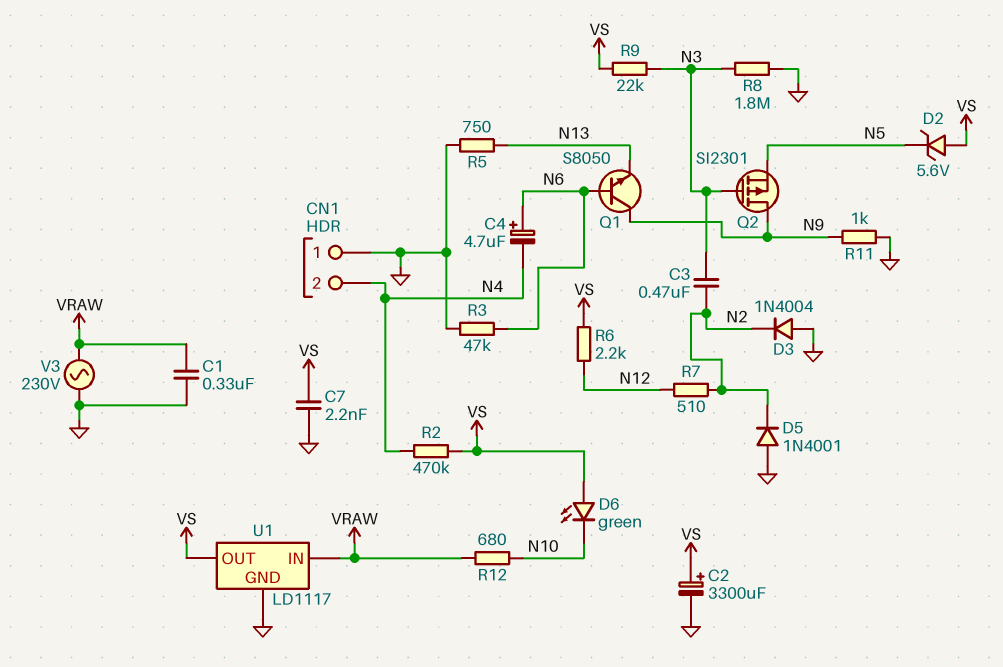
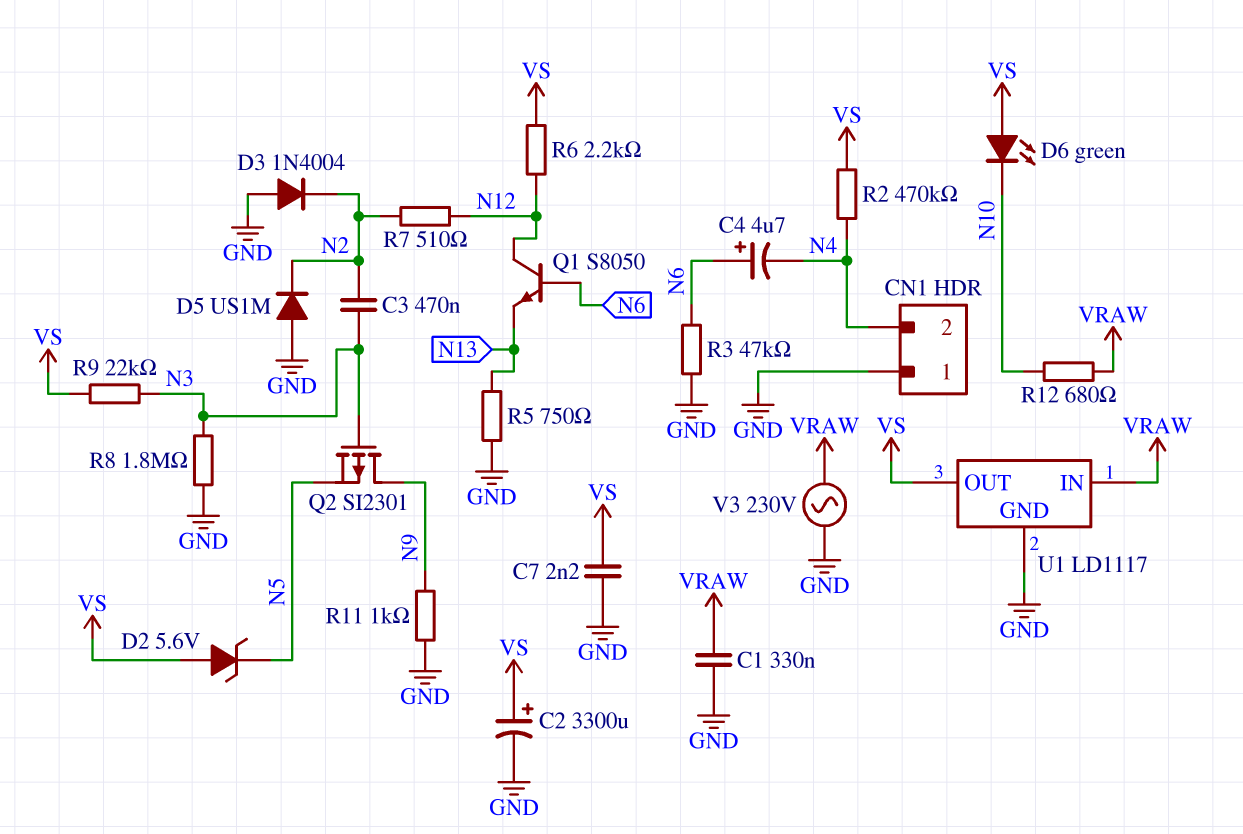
D5: diode 1N4001 (A GND, K N2) -> diode US1M (A GND, K N2)
Q1: NPN S8050 (B N6, C N9, E N13) -> NPN S8050 (B N6, C N12, E N13)

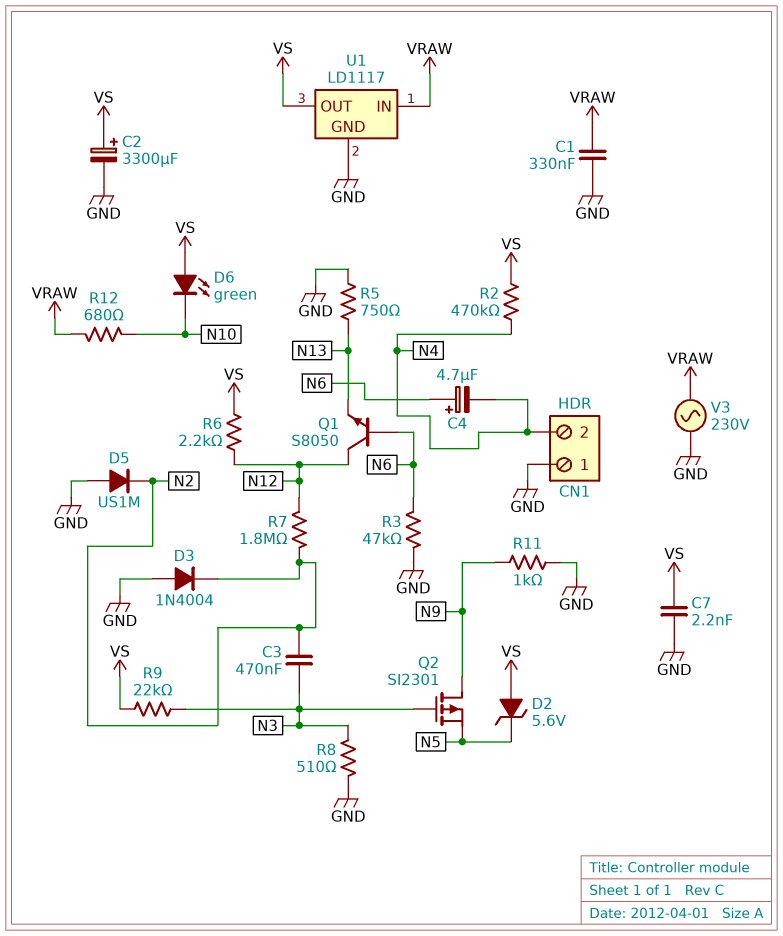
R7: 510 (N2, N12) -> 1.8M (N2, N12)
R8: 1.8M (GND, N3) -> 510 (GND, N3)

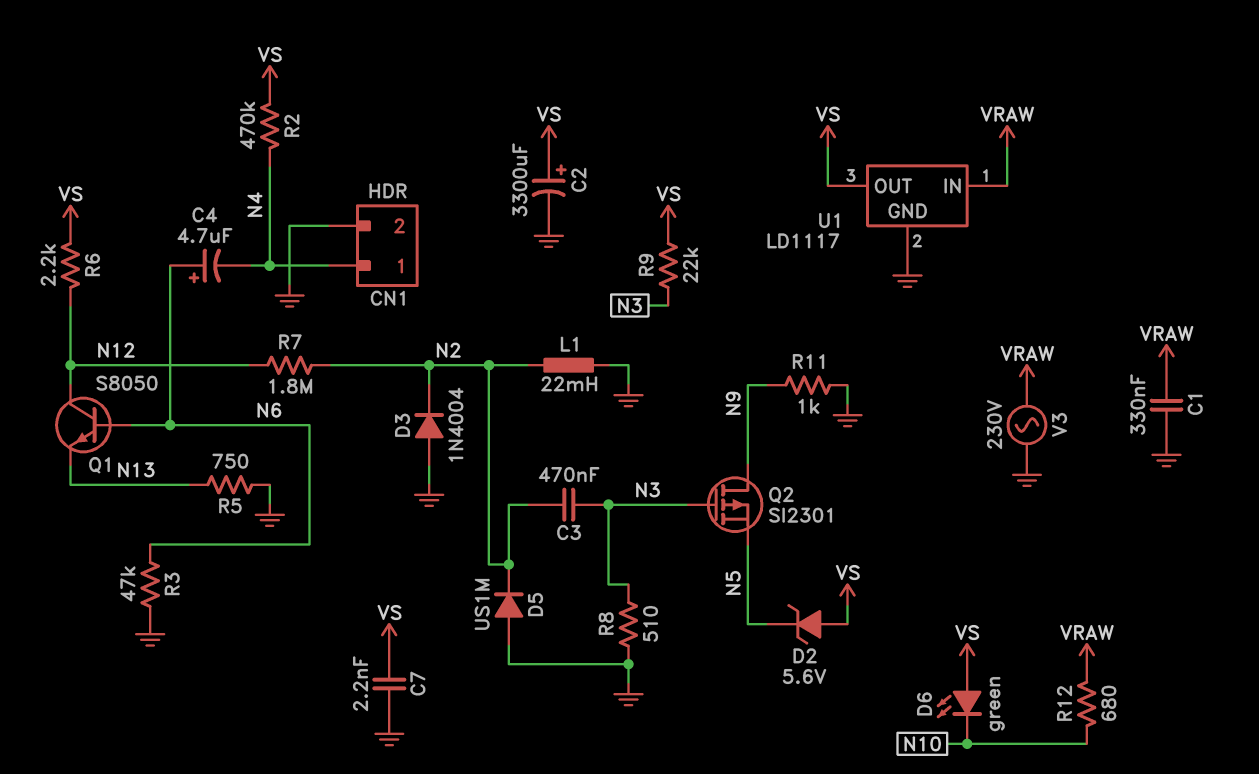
CN1 pin 1: GND -> N4
CN1 pin 2: N4 -> GND
L1: none -> 22mH (GND, N2)

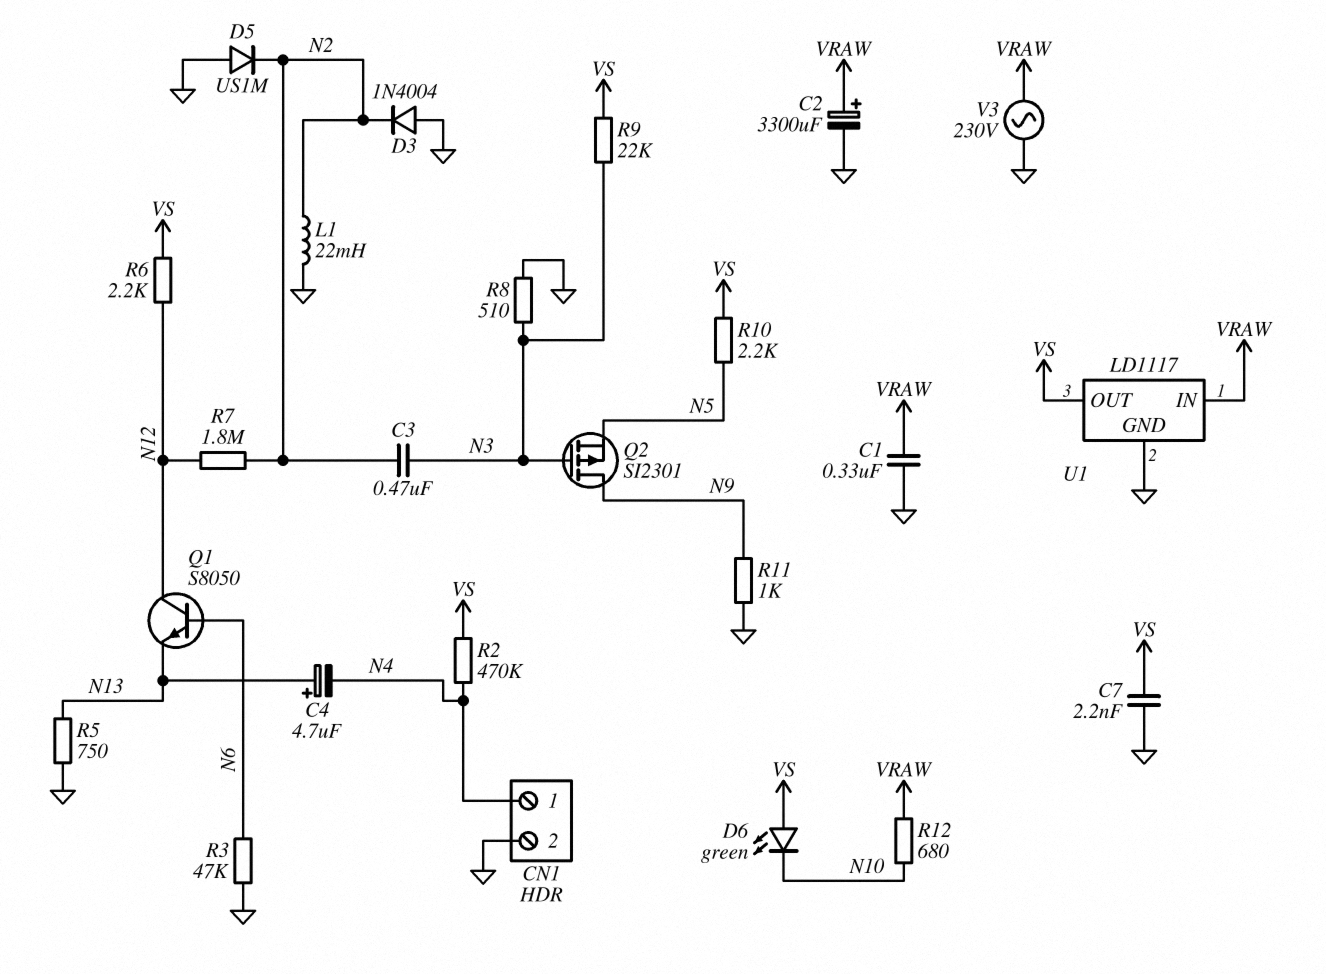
C2: 3300uF (plus VS, minus GND) -> 3300uF (plus VRAW, minus GND)
C4: 4.7uF (plus N6, minus N4) -> 4.7uF (plus N13, minus N4)
D2: zener 5.6V (A VS, K N5) -> none
R10: none -> 2.2k (N5, VS)

